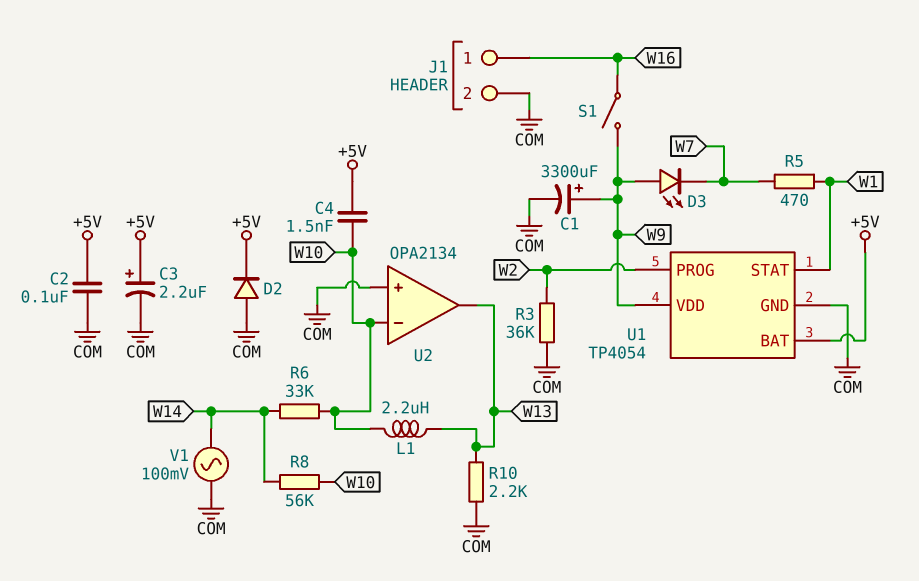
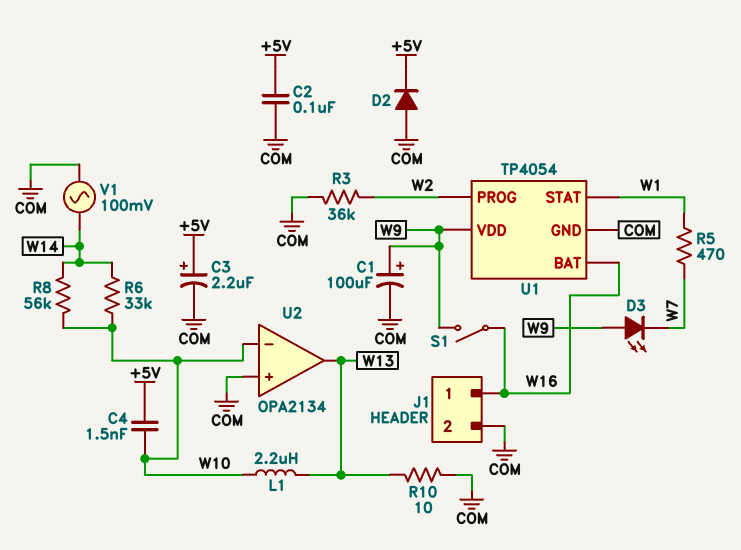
C1: 3300uF (plus W9, minus COM) -> 100uF (plus W9, minus COM)
R10: 2.2k (COM, W13) -> 10 (COM, W13)
U1 pin BAT: +5V -> W16

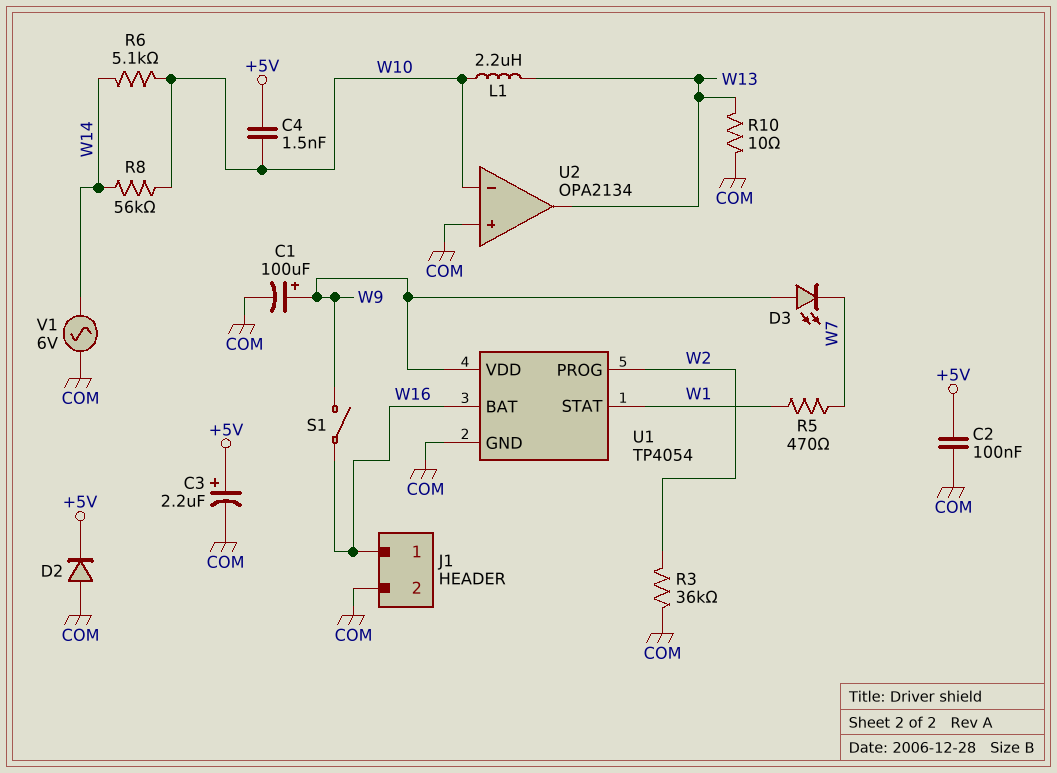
R6: 33k (W10, W14) -> 5.1k (W10, W14)
V1: AC 100mV (COM, W14) -> AC 6V (COM, W14)

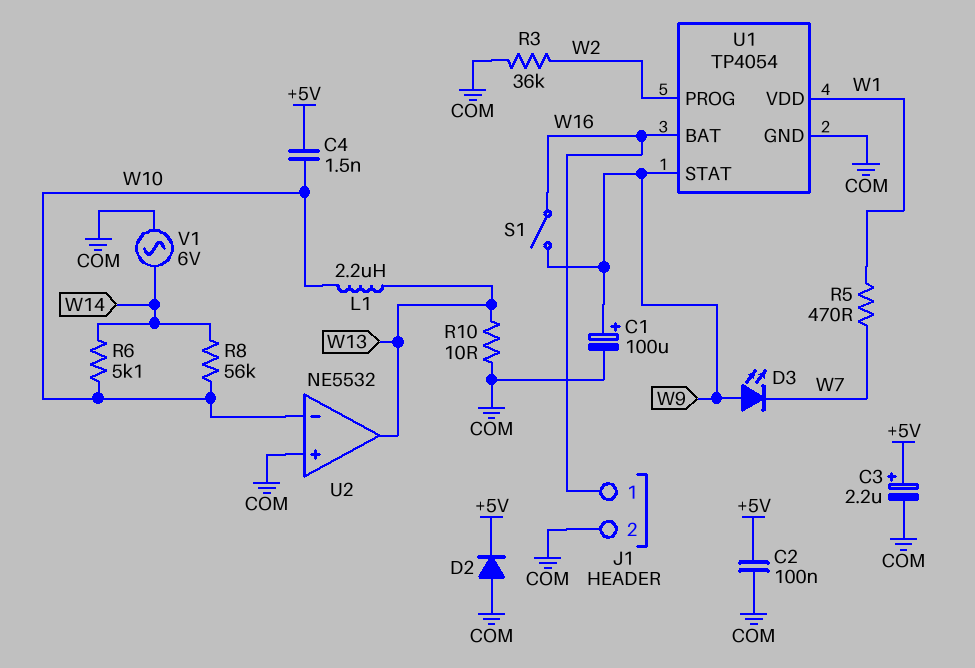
U1 pin STAT: W1 -> W9
U1 pin VDD: W9 -> W1
U2: OPA2134 -> NE5532

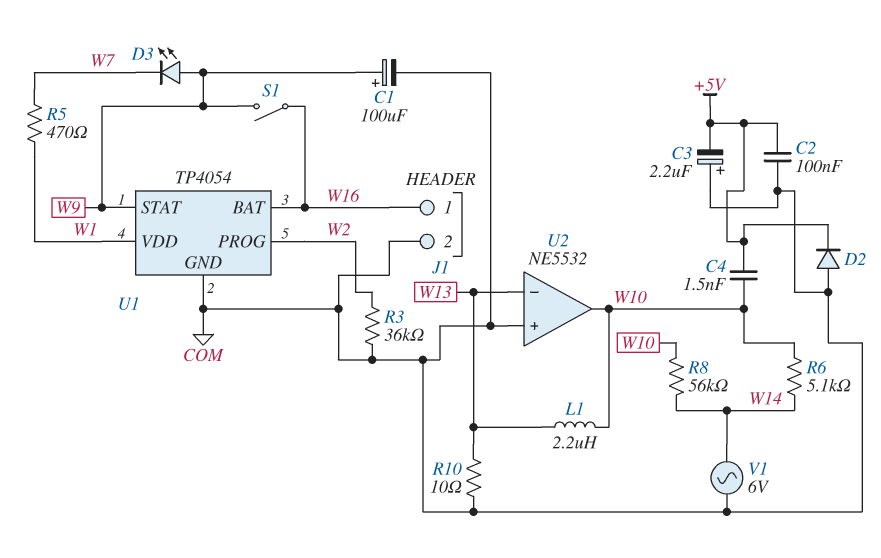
C3: 2.2uF (plus +5V, minus COM) -> 2.2uF (plus COM, minus +5V)
U2 pin in-: W10 -> W13
U2 pin out: W13 -> W10

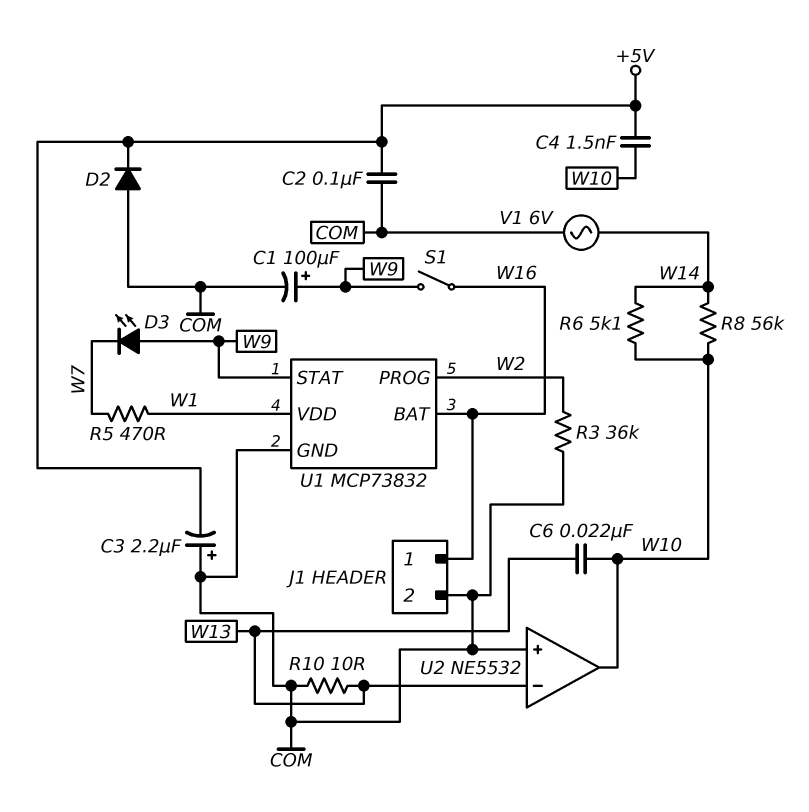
C6: none -> 22nF (W10, W13)
L1: 2.2uH (W10, W13) -> none
U1: TP4054 -> MCP73832

